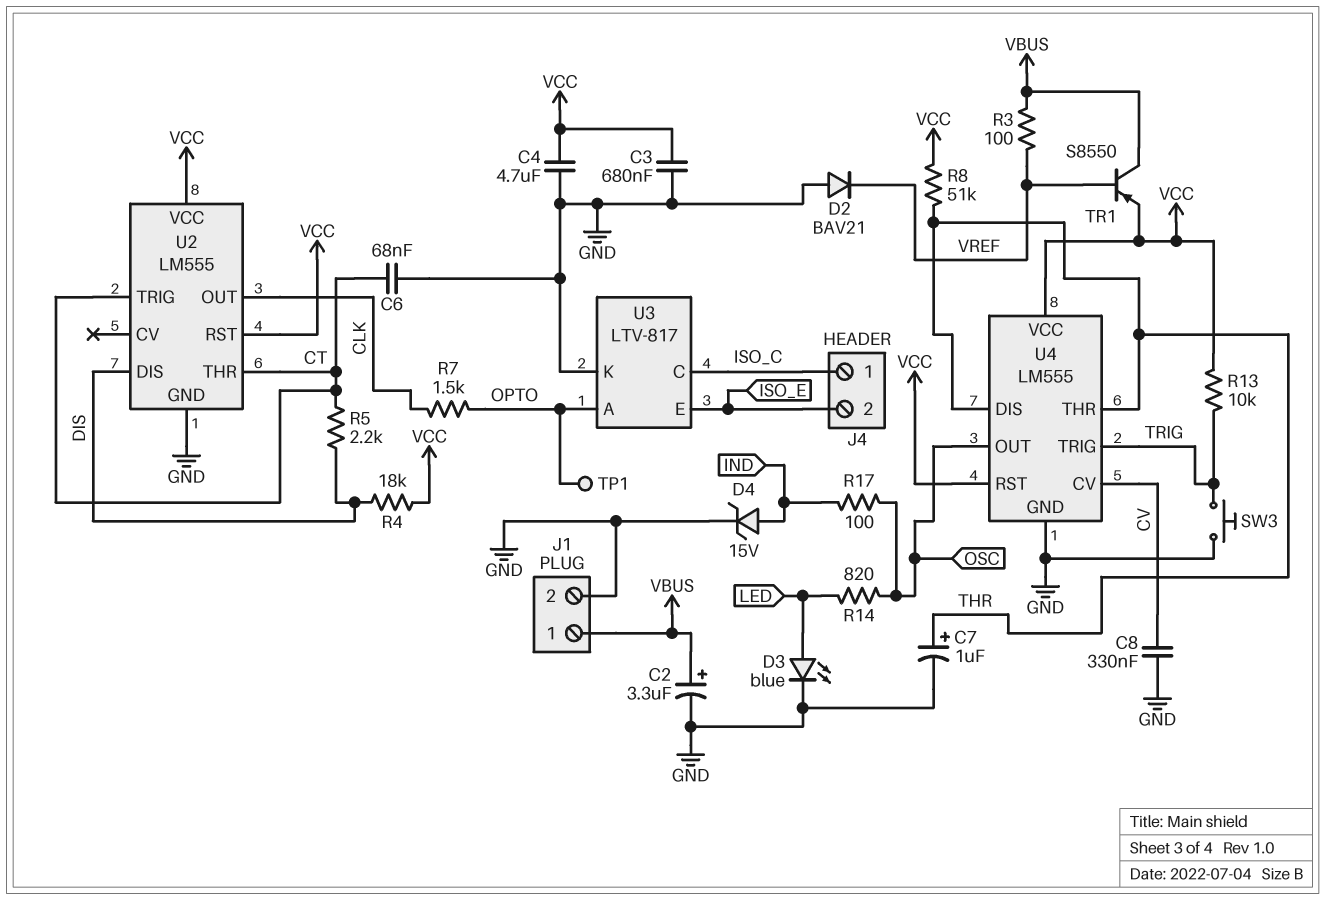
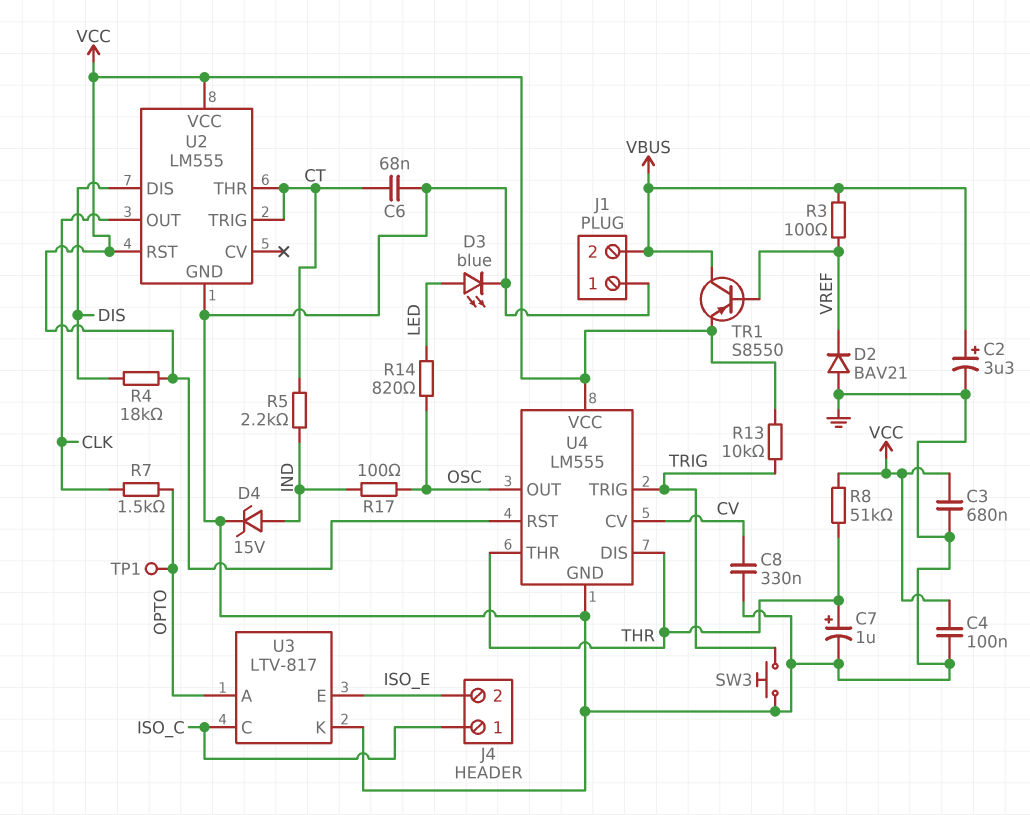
C4: 4.7uF (GND, VCC) -> 100nF (GND, VCC)
J1 pin 1: VBUS -> GND
J1 pin 2: GND -> VBUS
R5: 2.2k (CT, DIS) -> 2.2k (CT, IND)

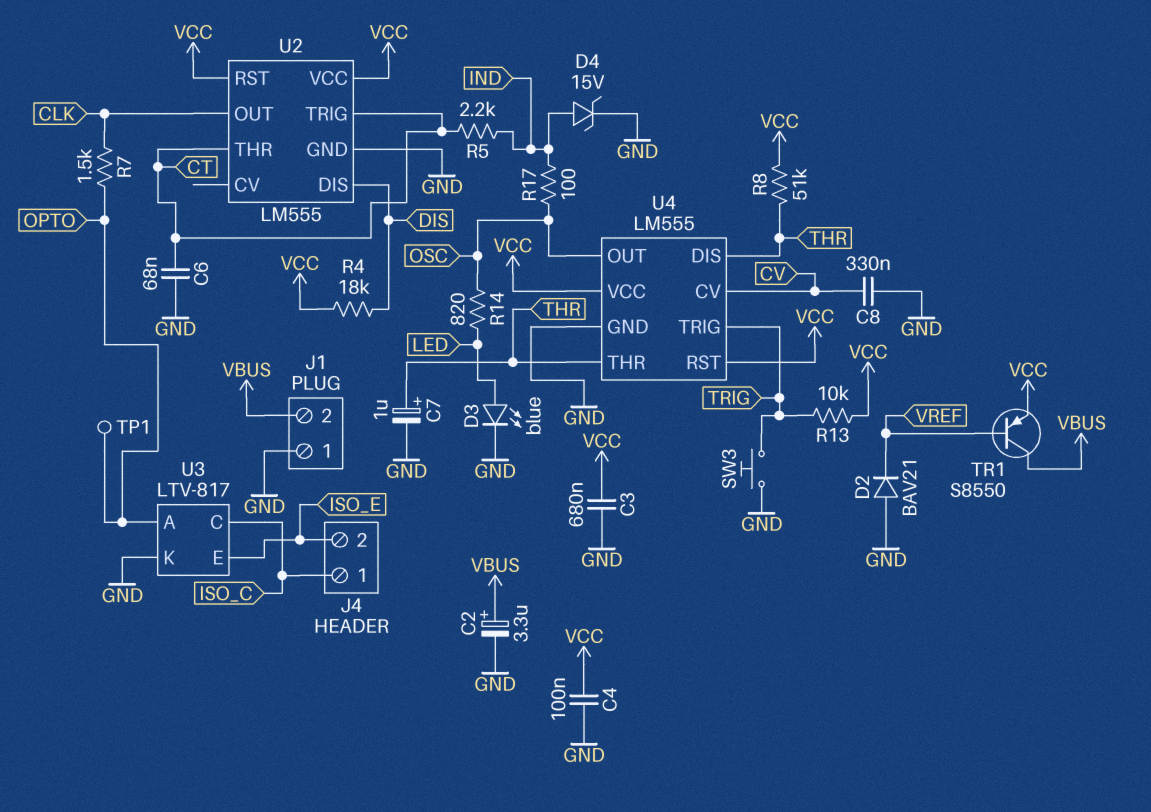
R3: 100 (VBUS, VREF) -> none

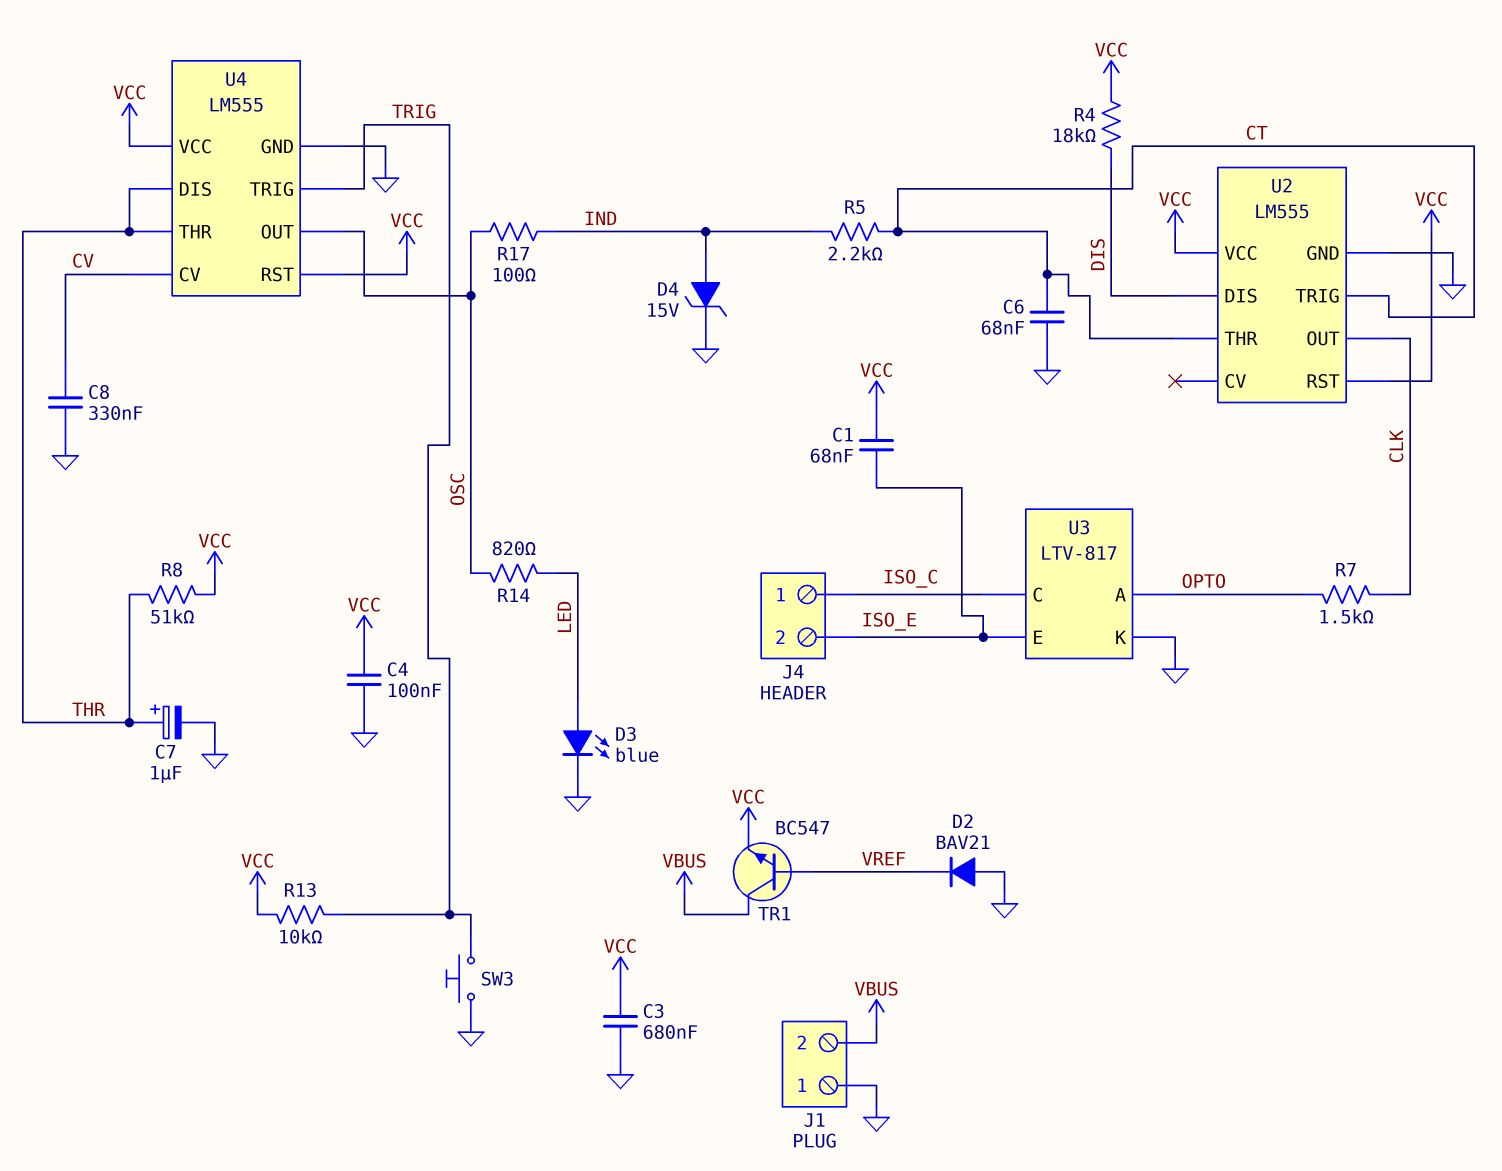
C1: none -> 68nF (ISO_E, VCC)
C2: 3.3uF (plus VBUS, minus GND) -> none
TP1: test point (OPTO) -> none
TR1: PNP S8550 (B VREF, C VBUS, E VCC) -> NPN BC547 (B VREF, C VBUS, E VCC)

